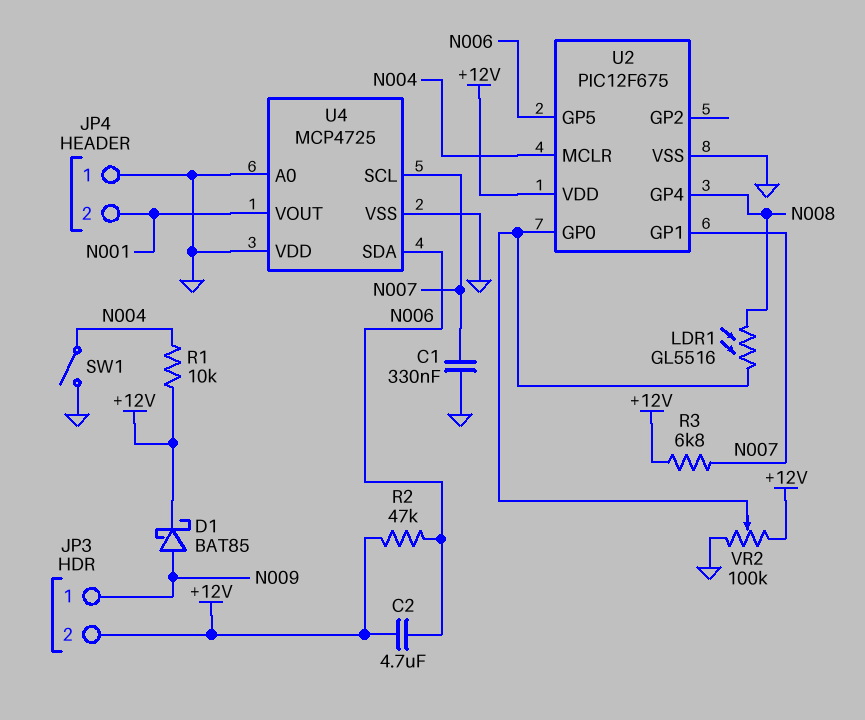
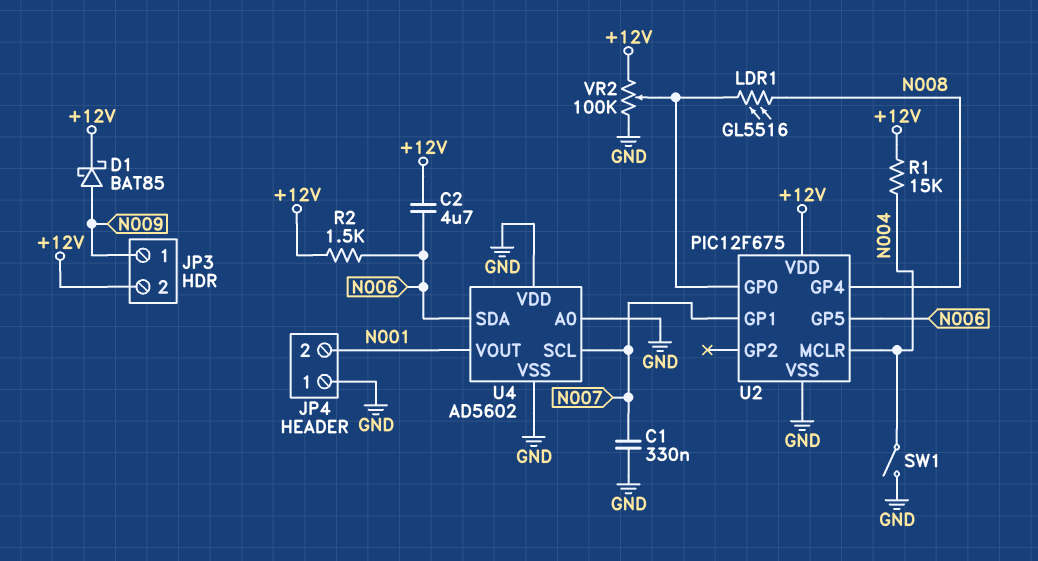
R1: 10k (+12V, N004) -> 15k (+12V, N004)
R2: 47k (+12V, N006) -> 1.5k (+12V, N006)
R3: 6.8k (+12V, N007) -> none
U4: MCP4725 -> AD5602

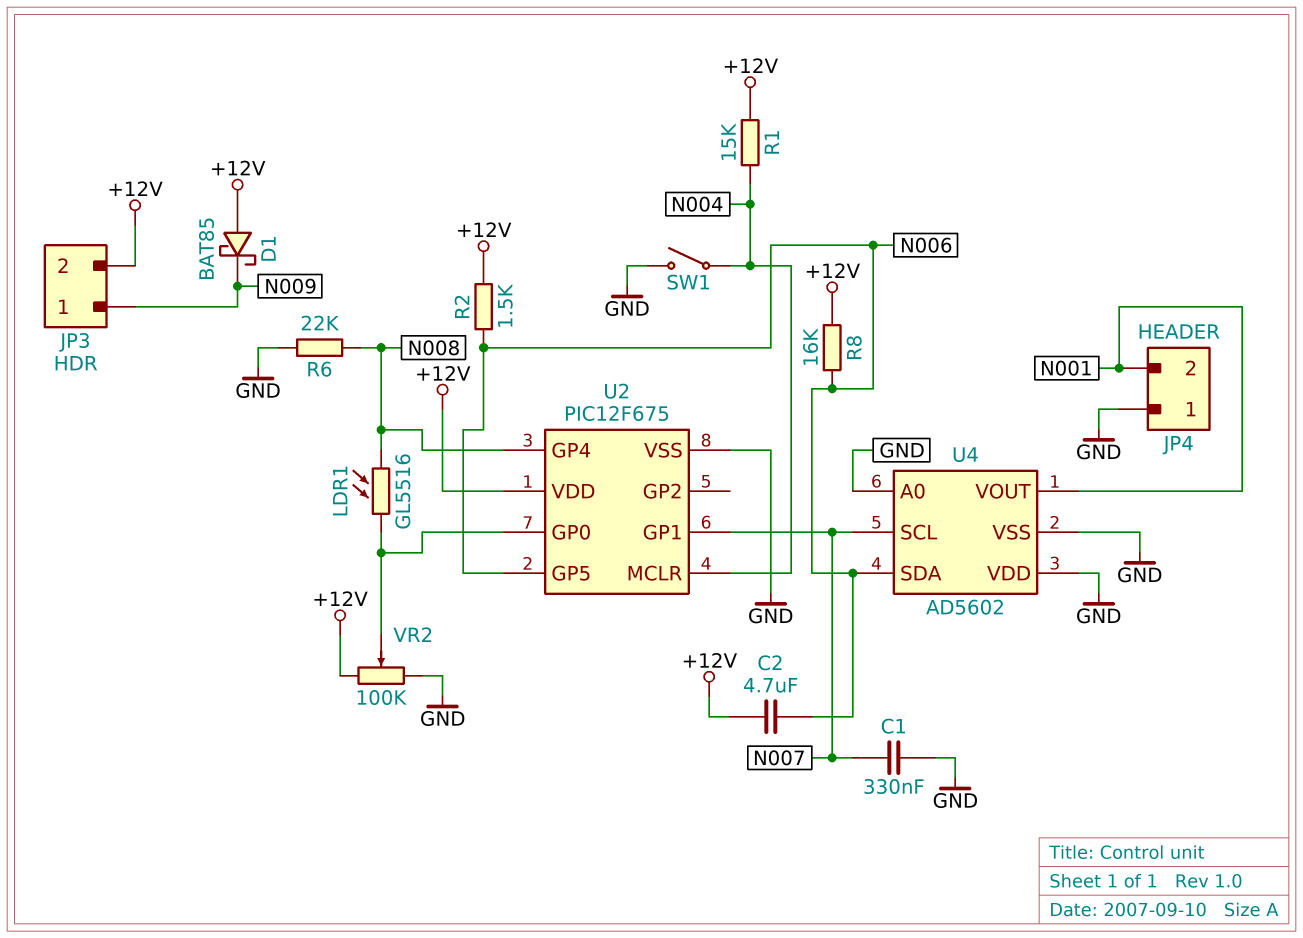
D1: schottky BAT85 (A N009, K +12V) -> schottky BAT85 (A +12V, K N009)
R6: none -> 22k (GND, N008)
R8: none -> 16k (+12V, N006)

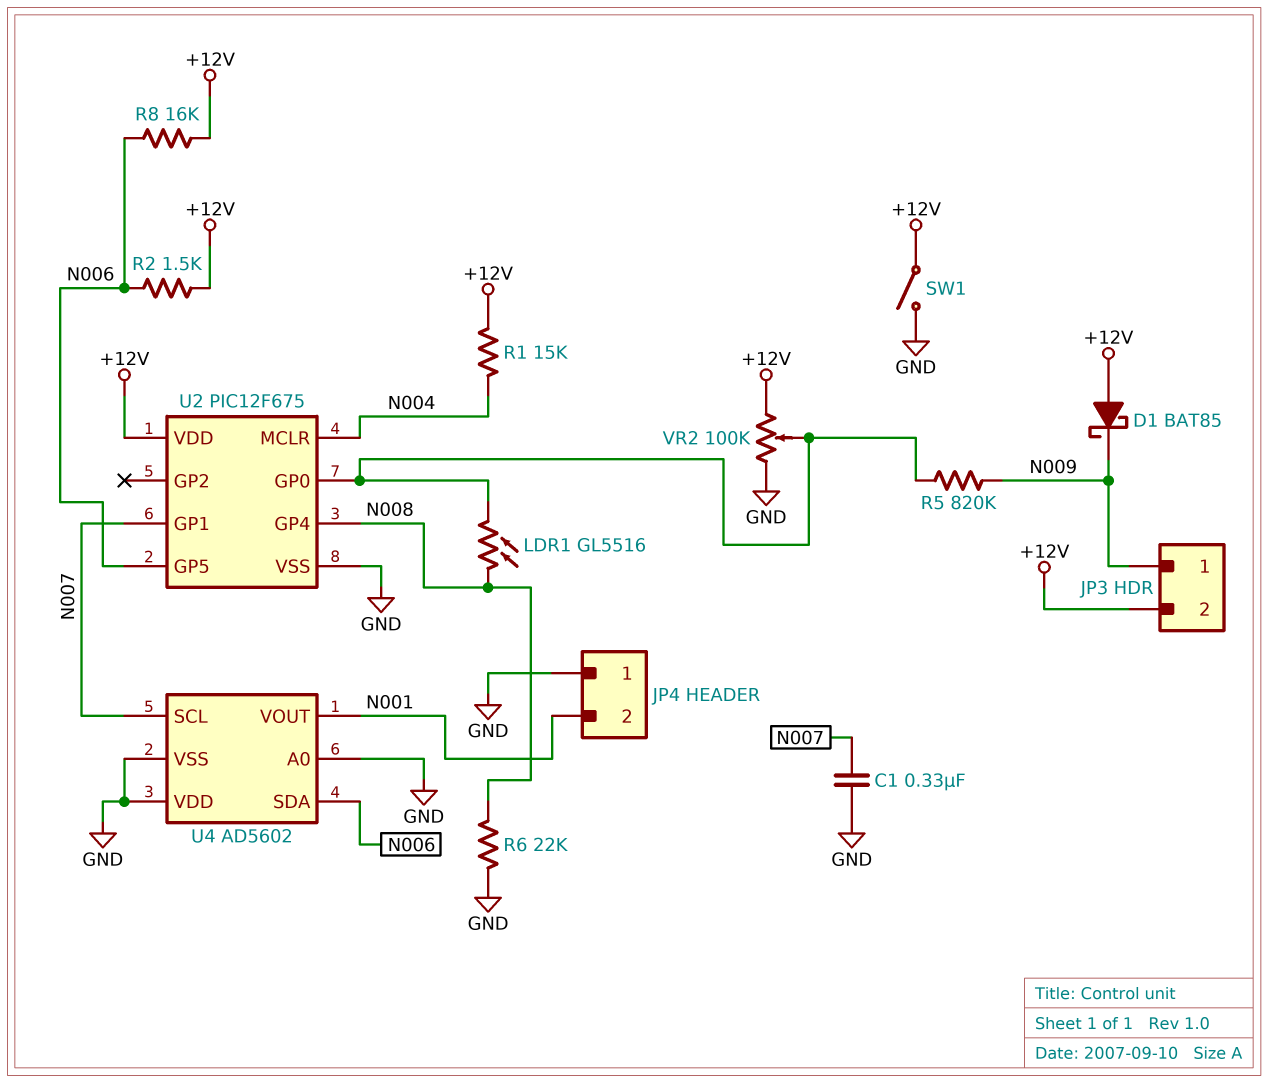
C2: 4.7uF (+12V, N006) -> none
R5: none -> 820k (N009, U2/GP0)
SW1: switch (GND, N004) -> switch (+12V, GND)

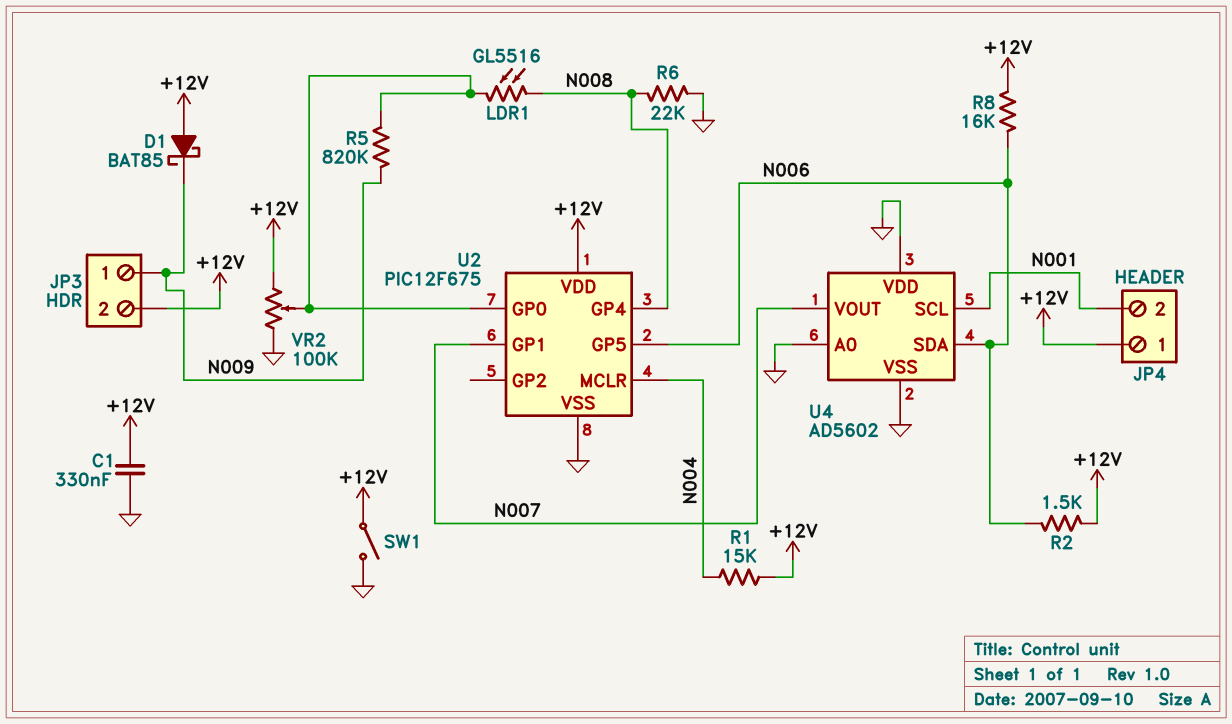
C1: 330nF (GND, N007) -> 330nF (+12V, GND)
JP4 pin 1: GND -> +12V
U4 pin SCL: N007 -> N001
U4 pin VOUT: N001 -> N007

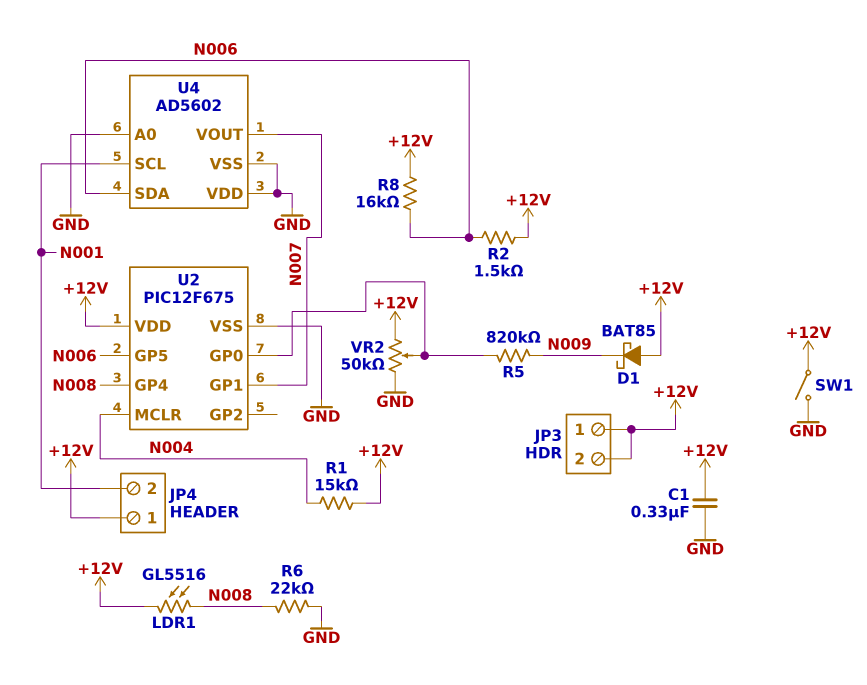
JP3 pin 1: N009 -> +12V
LDR1: GL5516 (N008, U2/GP0) -> GL5516 (+12V, N008)
VR2: 100k (+12V, GND, wiper U2/GP0) -> 50k (+12V, GND, wiper U2/GP0)

